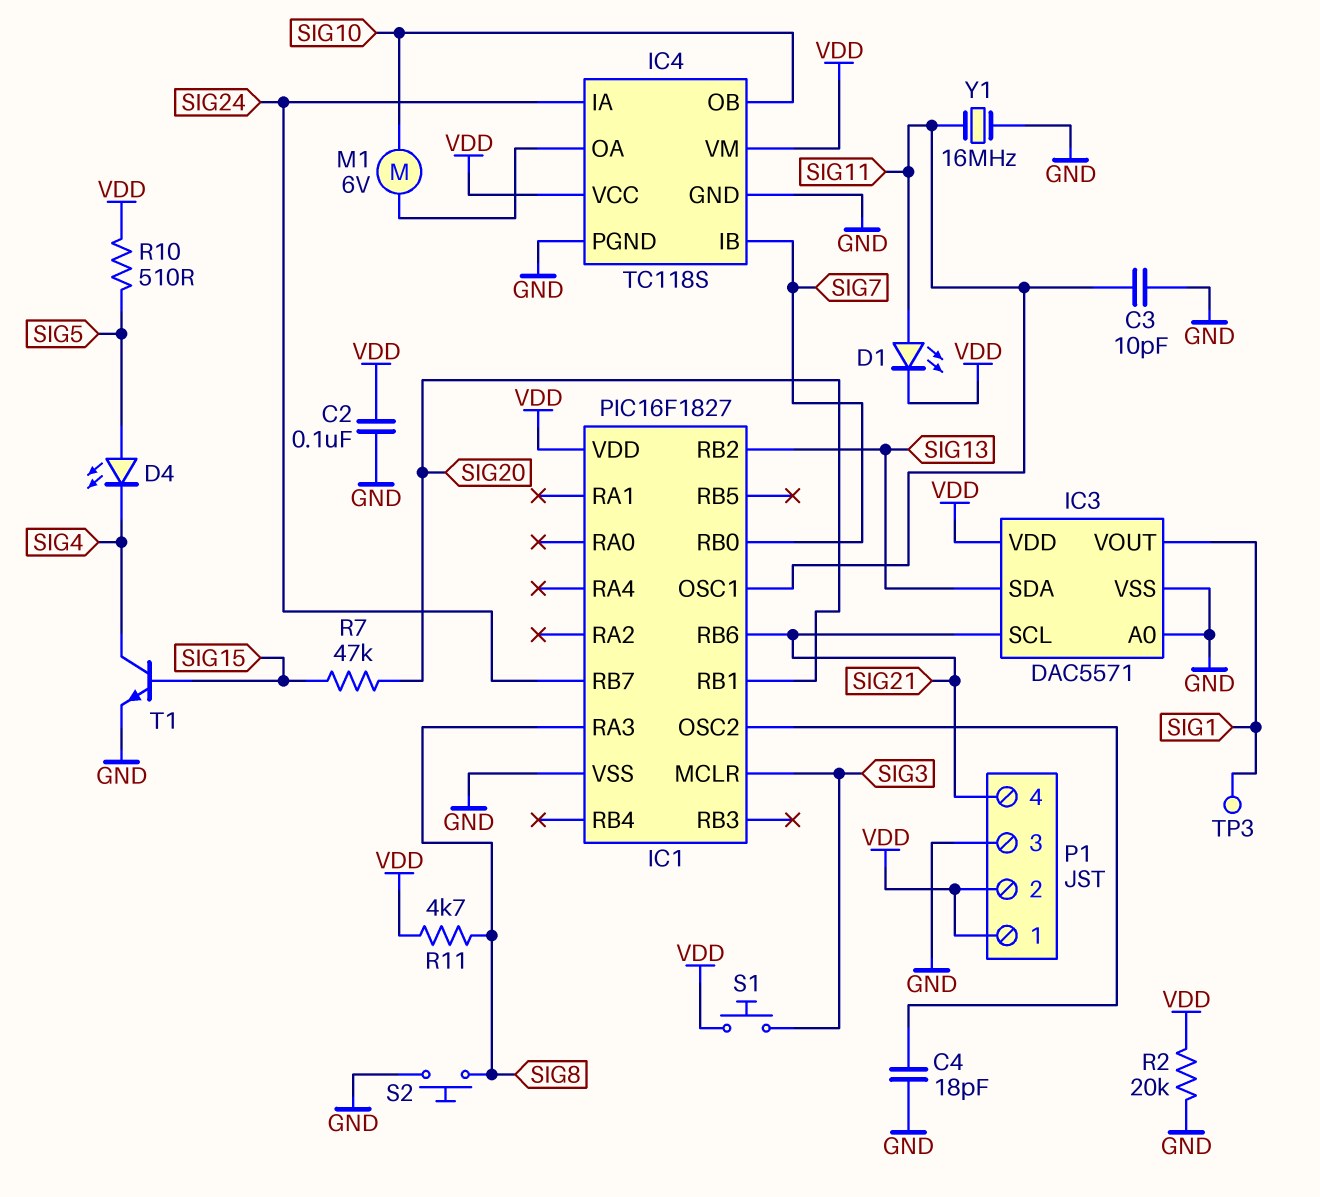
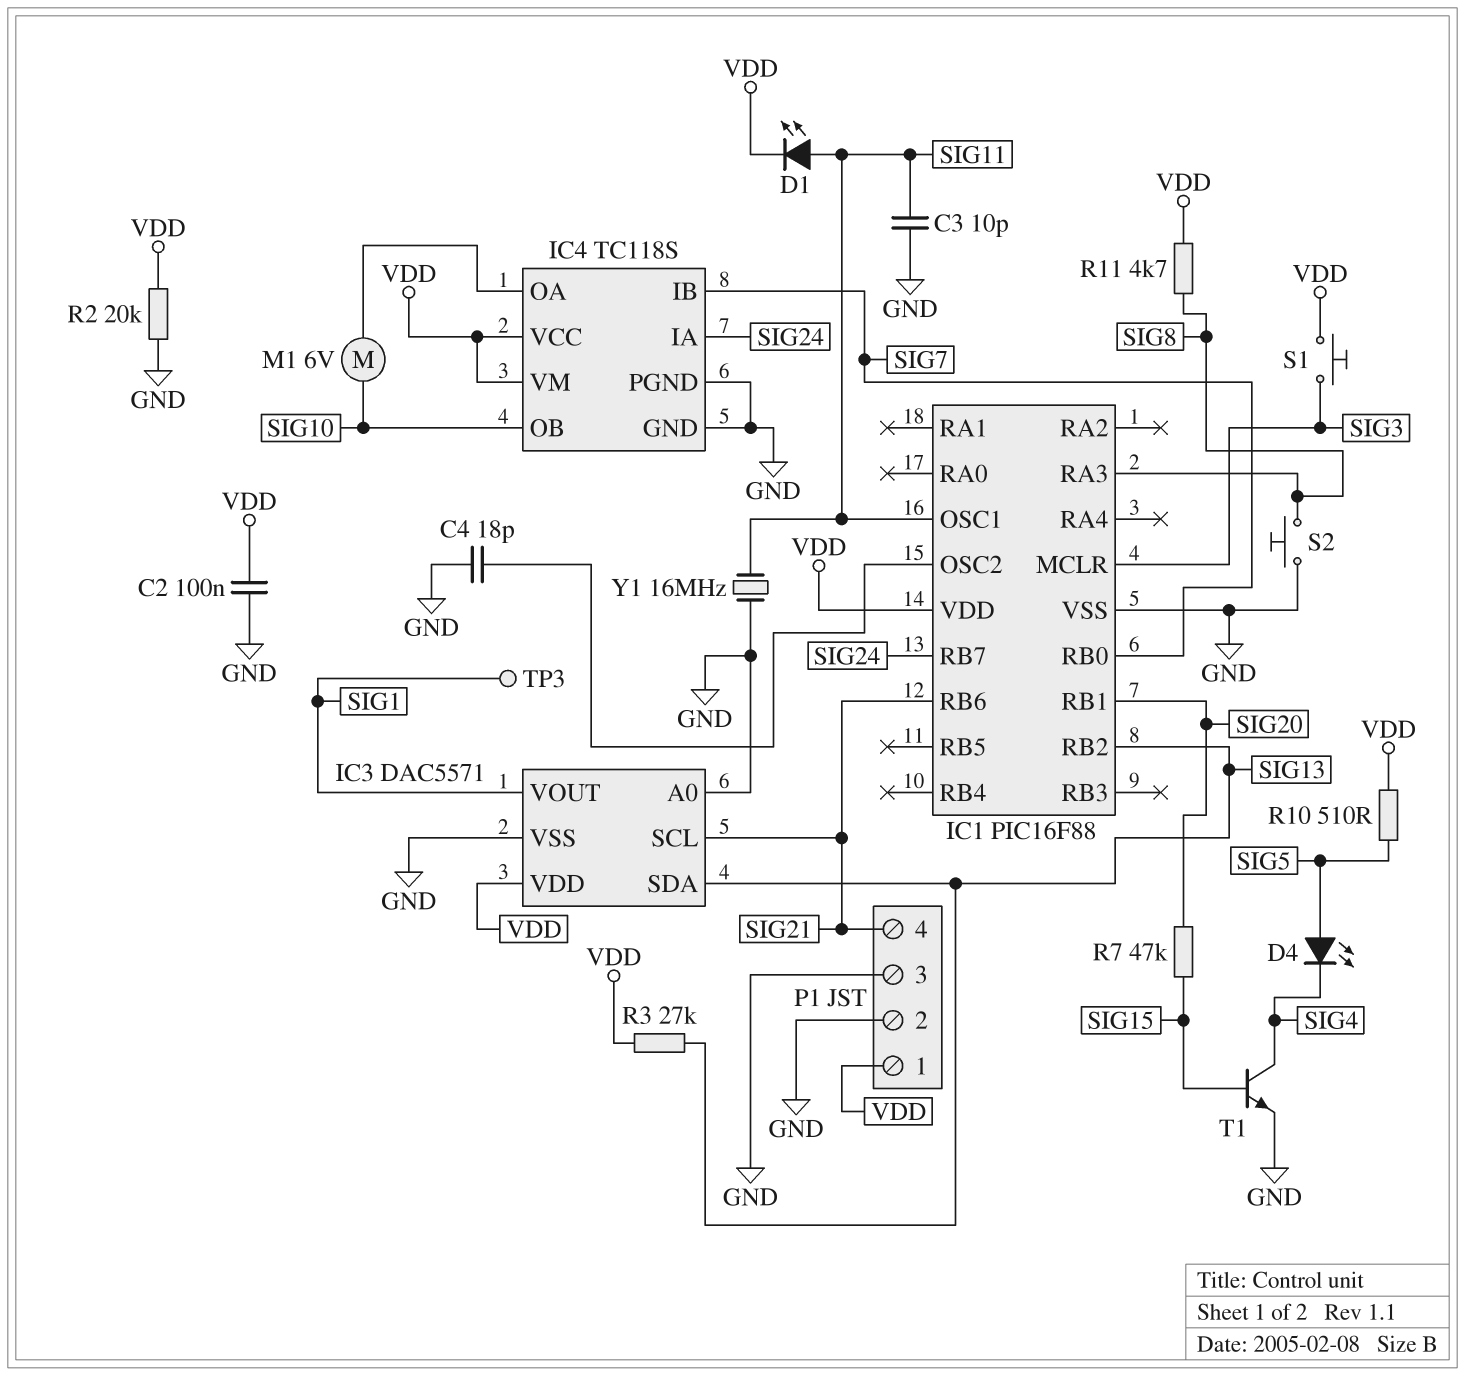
IC1: PIC16F1827 -> PIC16F88
P1 pin 2: VDD -> GND
R3: none -> 27k (SIG13, VDD)

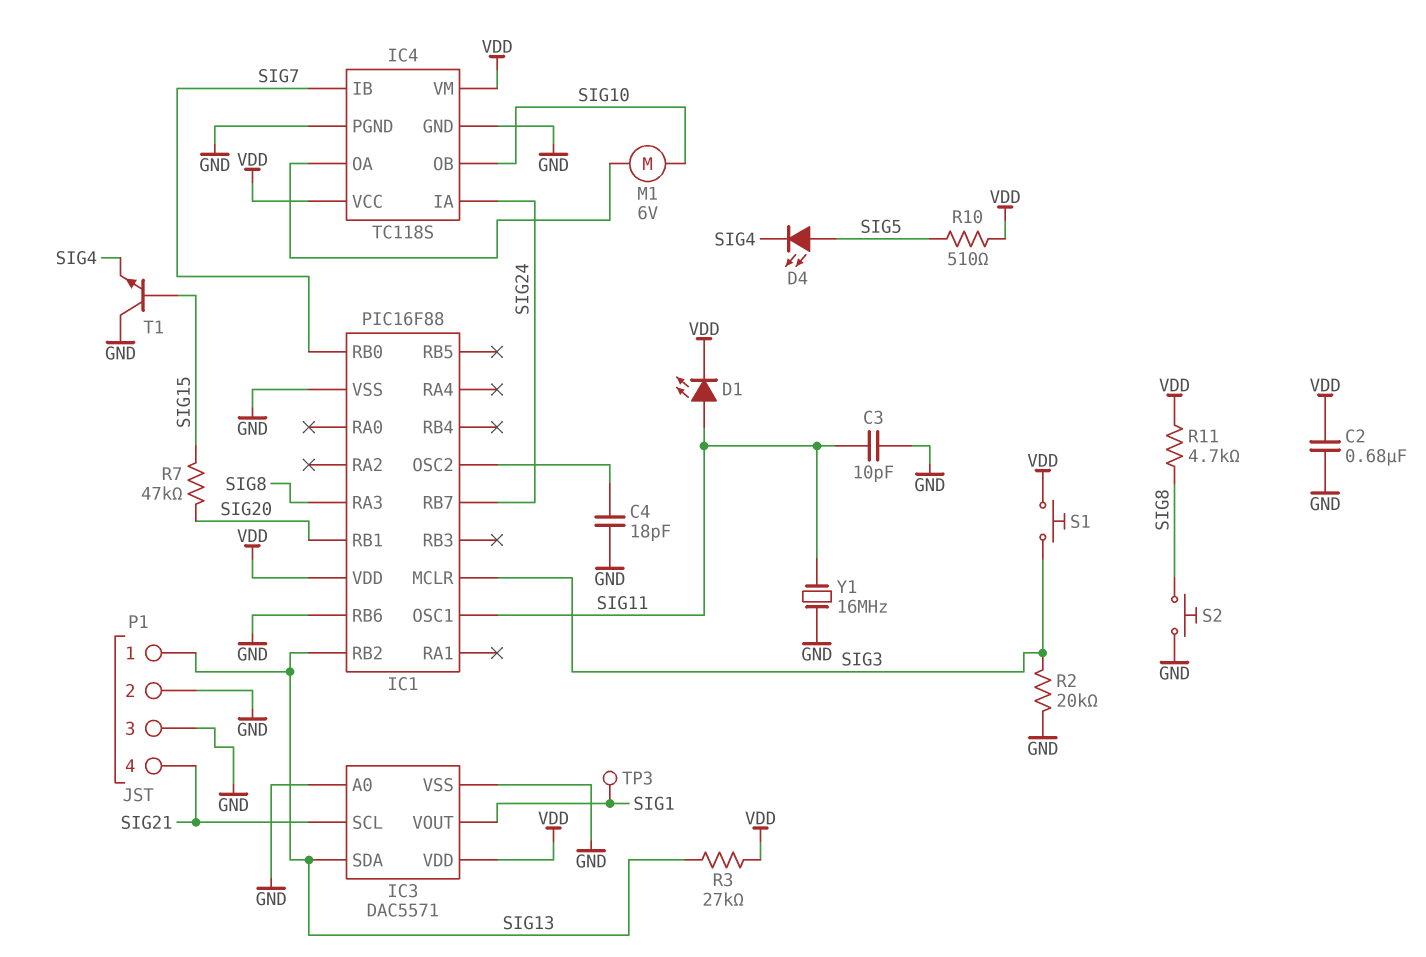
C2: 100nF (GND, VDD) -> 680nF (GND, VDD)
IC1 pin RB6: SIG21 -> GND
P1 pin 1: VDD -> SIG13
R2: 20k (GND, VDD) -> 20k (GND, SIG3)
T1: NPN (B SIG15, C SIG4, E GND) -> NPN (B SIG15, C GND, E SIG4)

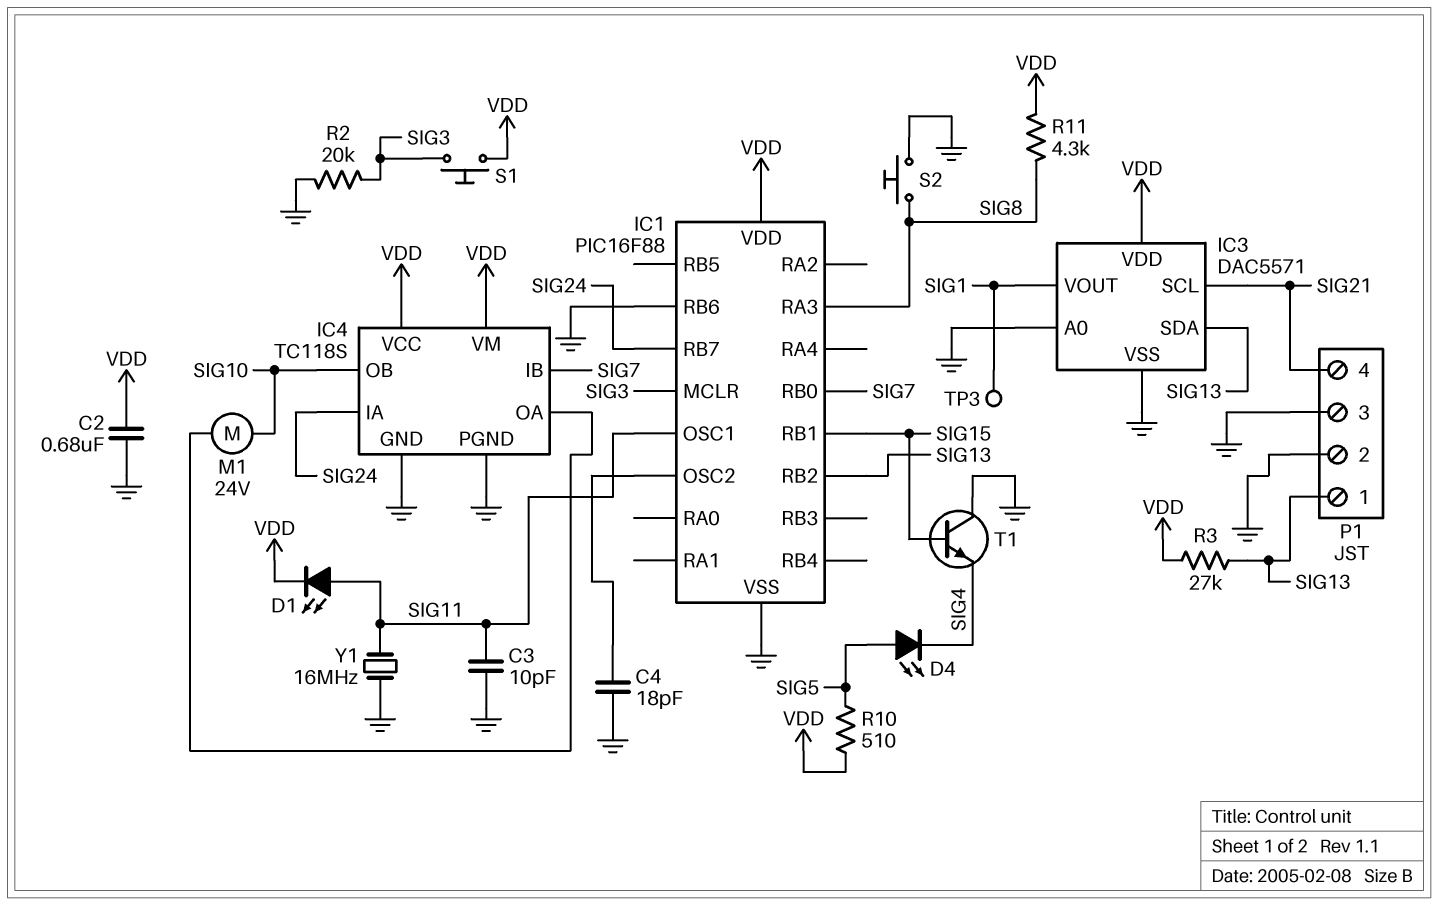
IC1 pin RB1: SIG20 -> SIG15
M1: motor 6V (IC4/OA, SIG10) -> motor 24V (IC4/OA, SIG10)
R7: 47k (SIG15, SIG20) -> none
R11: 4.7k (SIG8, VDD) -> 4.3k (SIG8, VDD)

